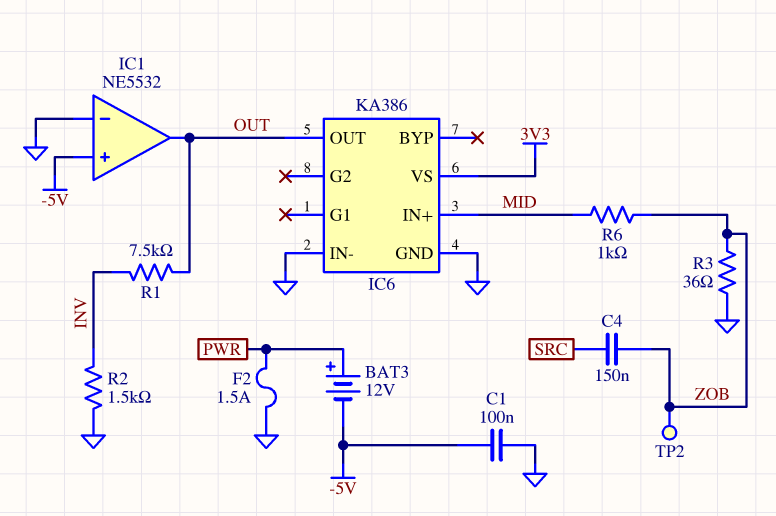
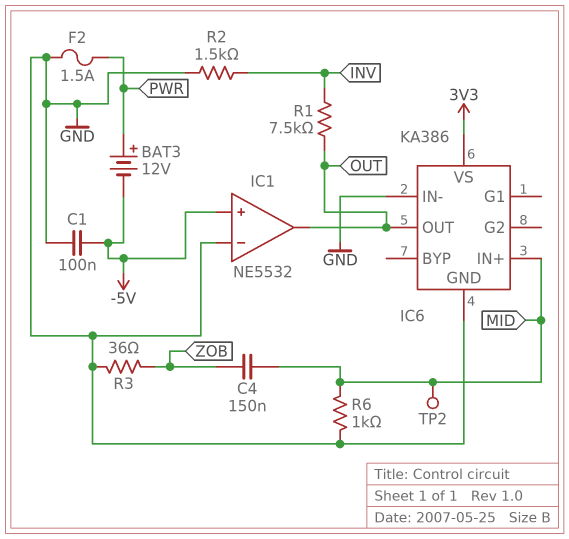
C4: 150nF (SRC, ZOB) -> 150nF (MID, ZOB)
R6: 1k (MID, ZOB) -> 1k (GND, MID)
TP2: test point (ZOB) -> test point (MID)

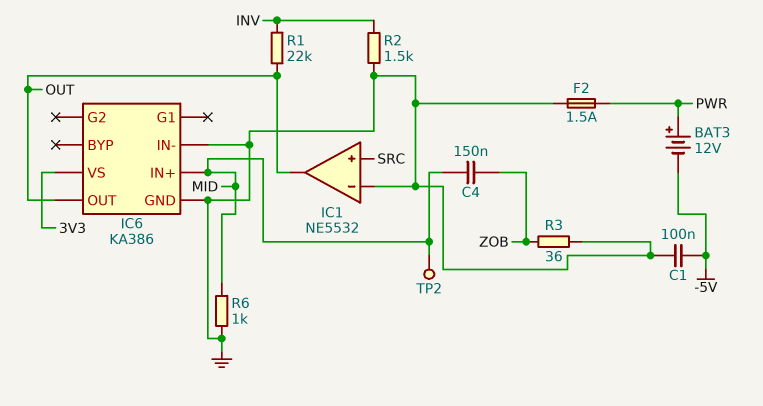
IC1 pin in+: -5V -> SRC
R1: 7.5k (INV, OUT) -> 22k (INV, OUT)

